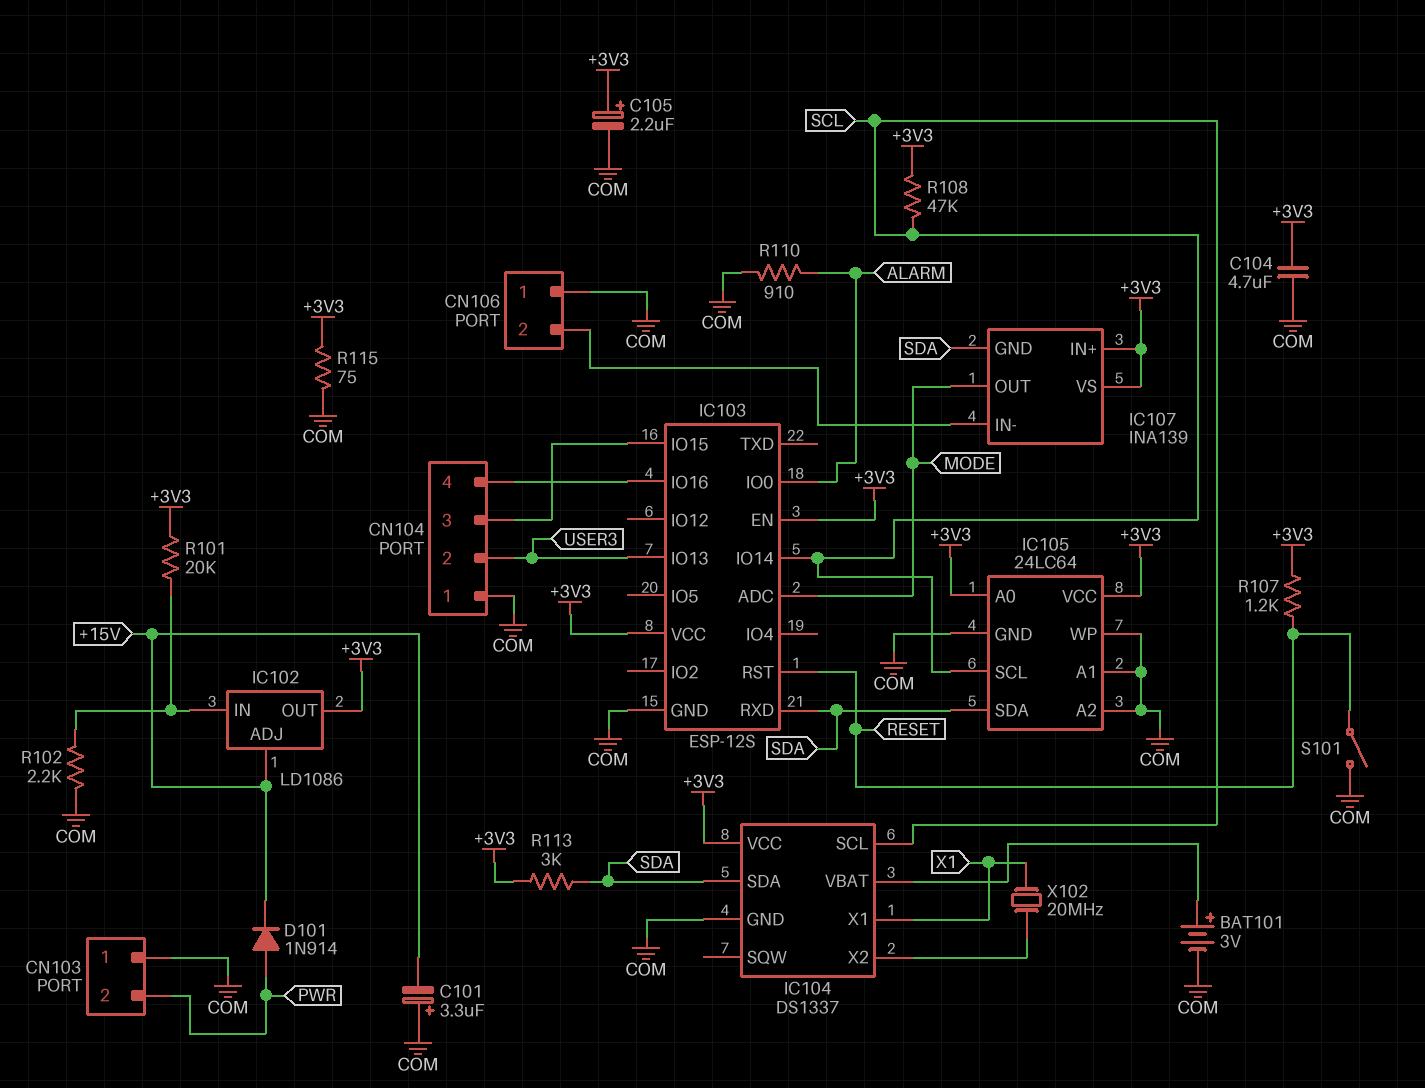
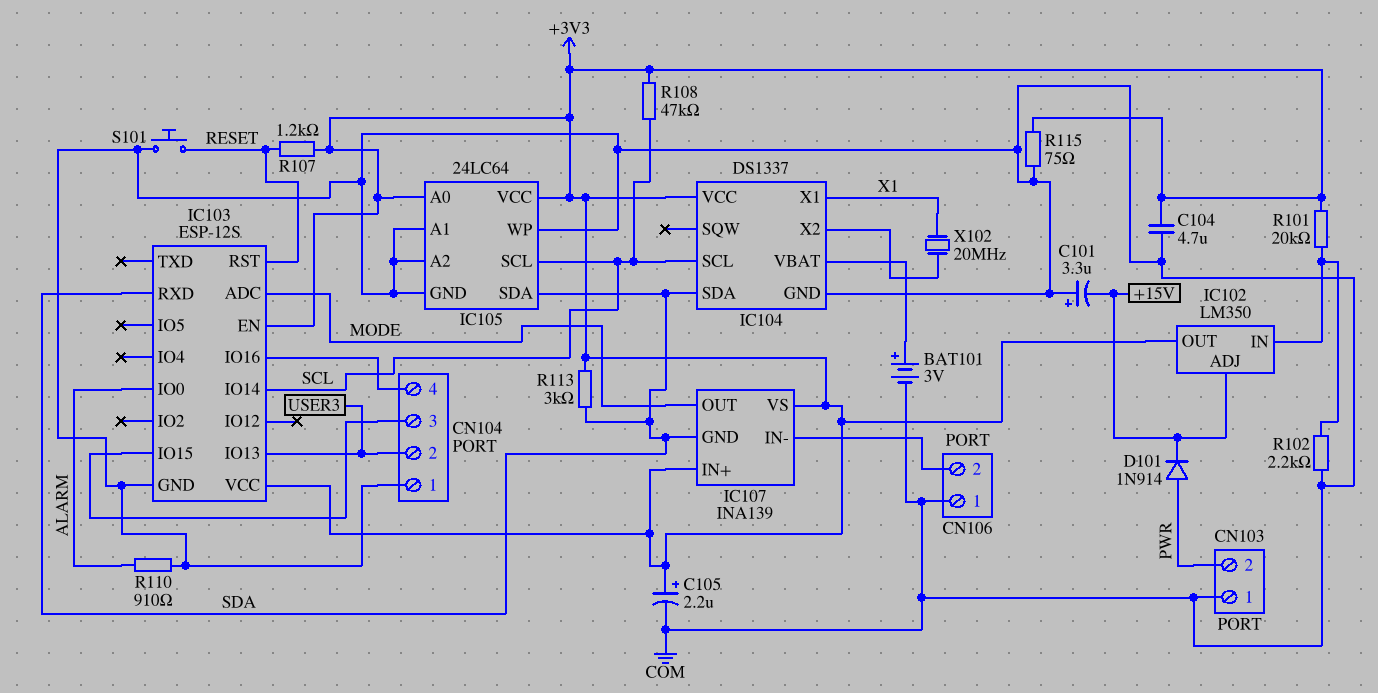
IC102: LD1086 -> LM350
S101: switch (COM, RESET) -> button (COM, RESET)

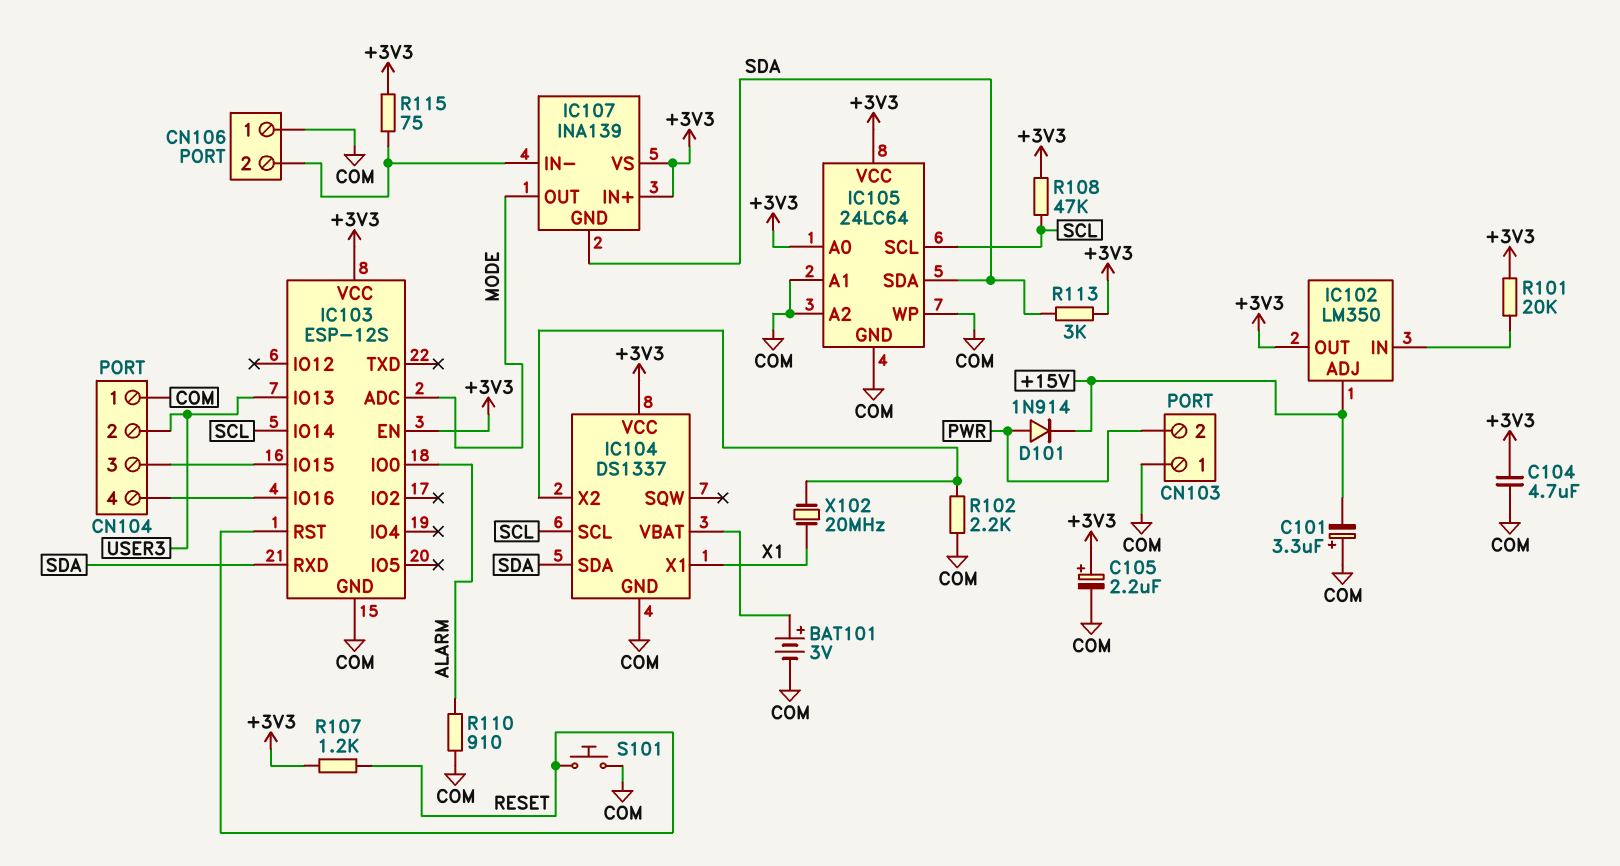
R102: 2.2k (COM, IC102/IN) -> 2.2k (COM, IC104/X2)
R115: 75 (+3V3, COM) -> 75 (+3V3, CN106/2)

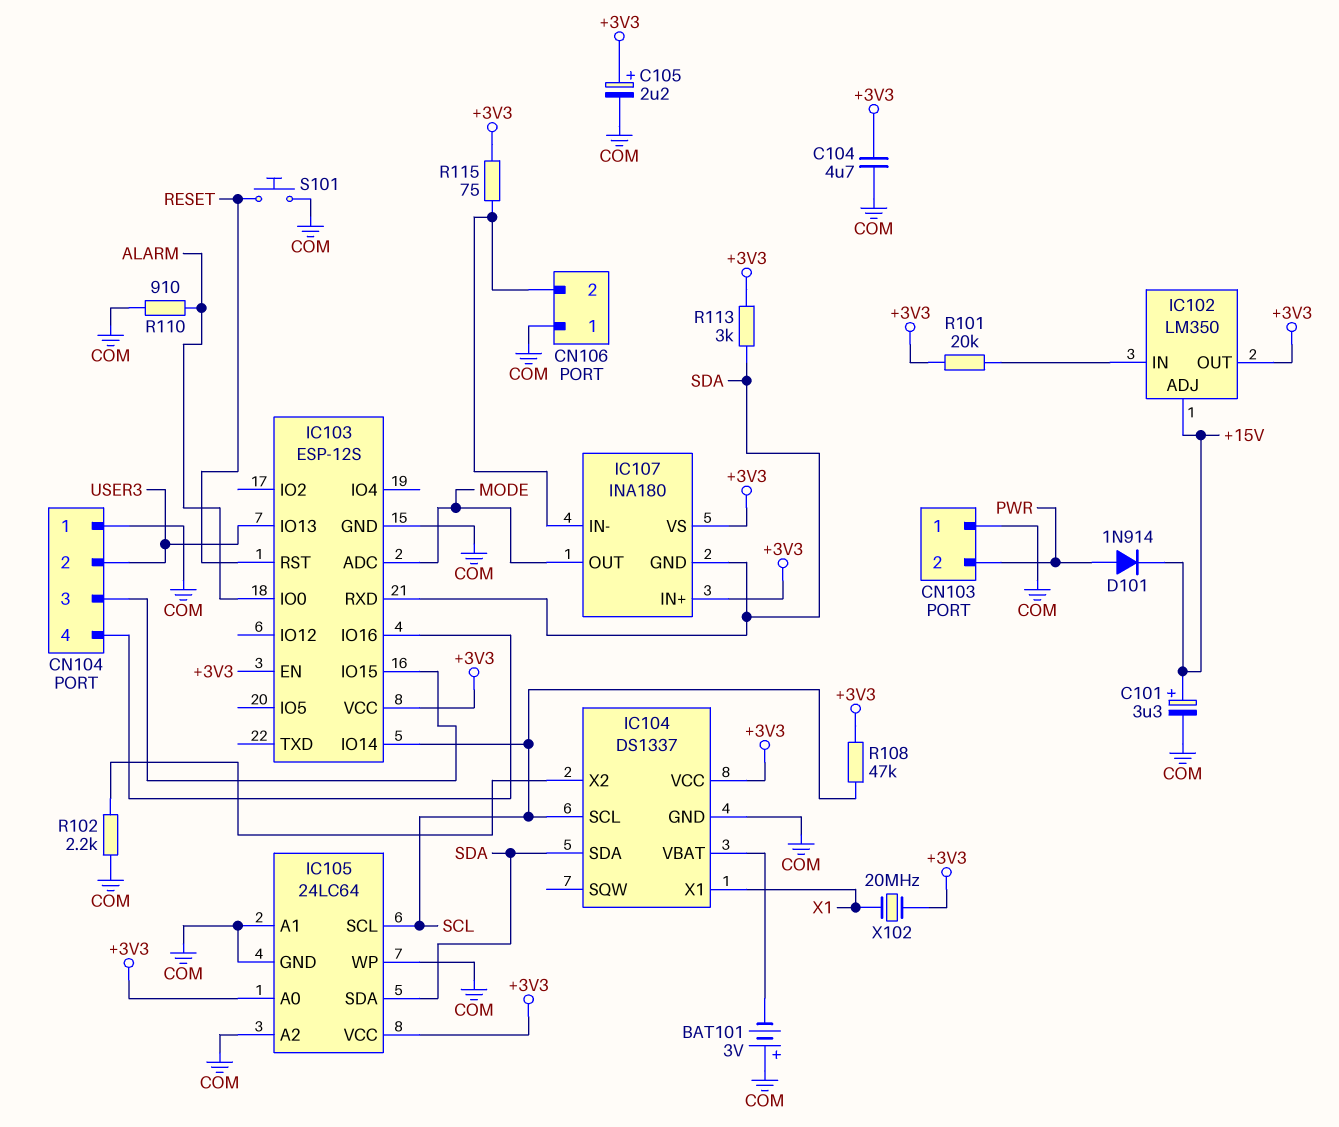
BAT101: 3V (plus IC104/VBAT, minus COM) -> 3V (plus COM, minus IC104/VBAT)
C101: 3.3uF (plus COM, minus +15V) -> 3.3uF (plus +15V, minus COM)
IC107: INA139 -> INA180
R107: 1.2k (+3V3, RESET) -> none
X102: 20MHz (IC104/X2, X1) -> 20MHz (+3V3, X1)

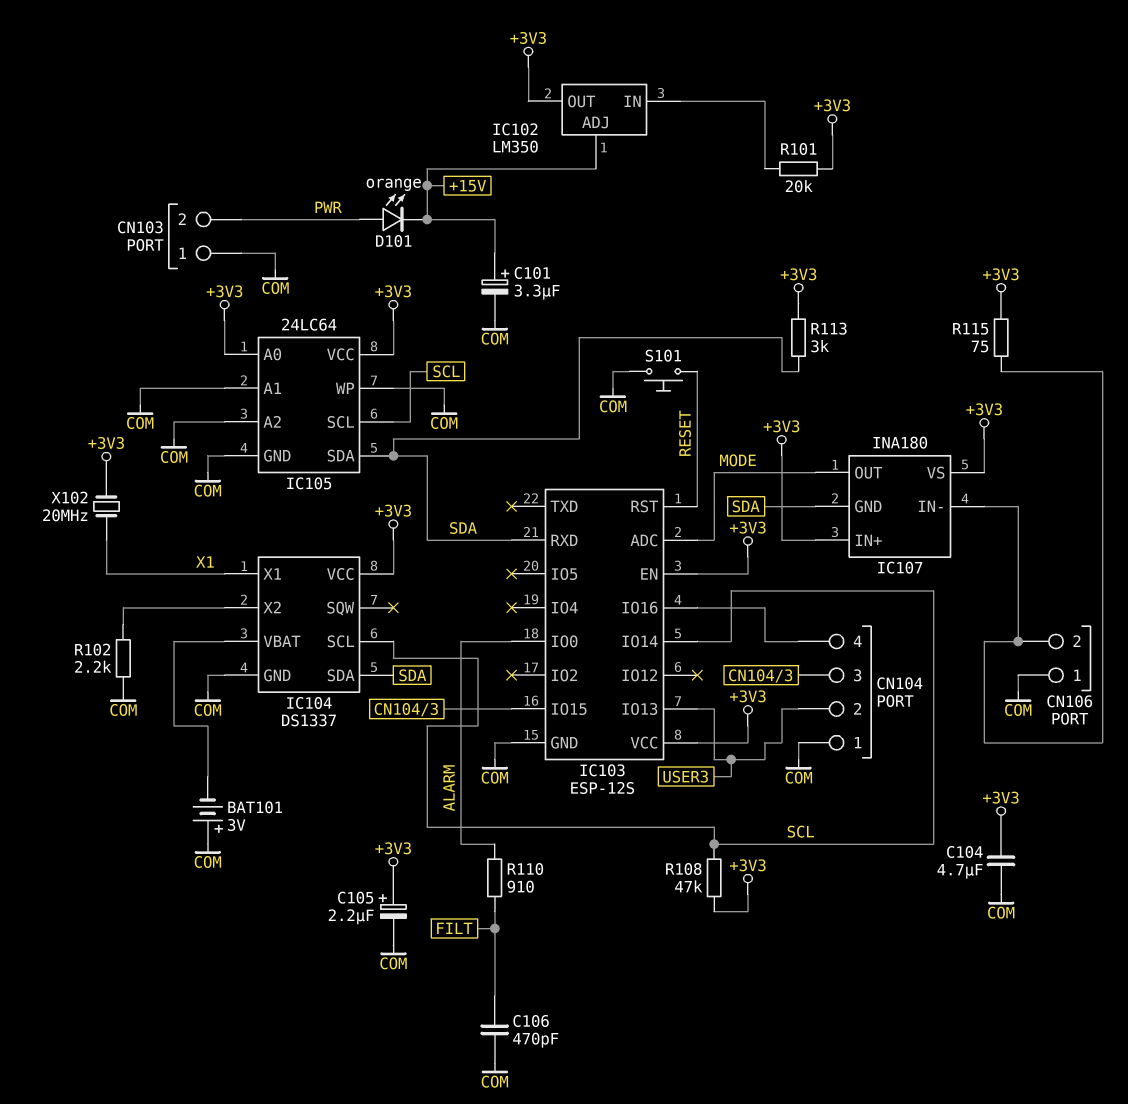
C106: none -> 470pF (COM, FILT)
D101: diode 1N914 (A PWR, K +15V) -> LED orange (A PWR, K +15V)
R110: 910 (ALARM, COM) -> 910 (ALARM, FILT)

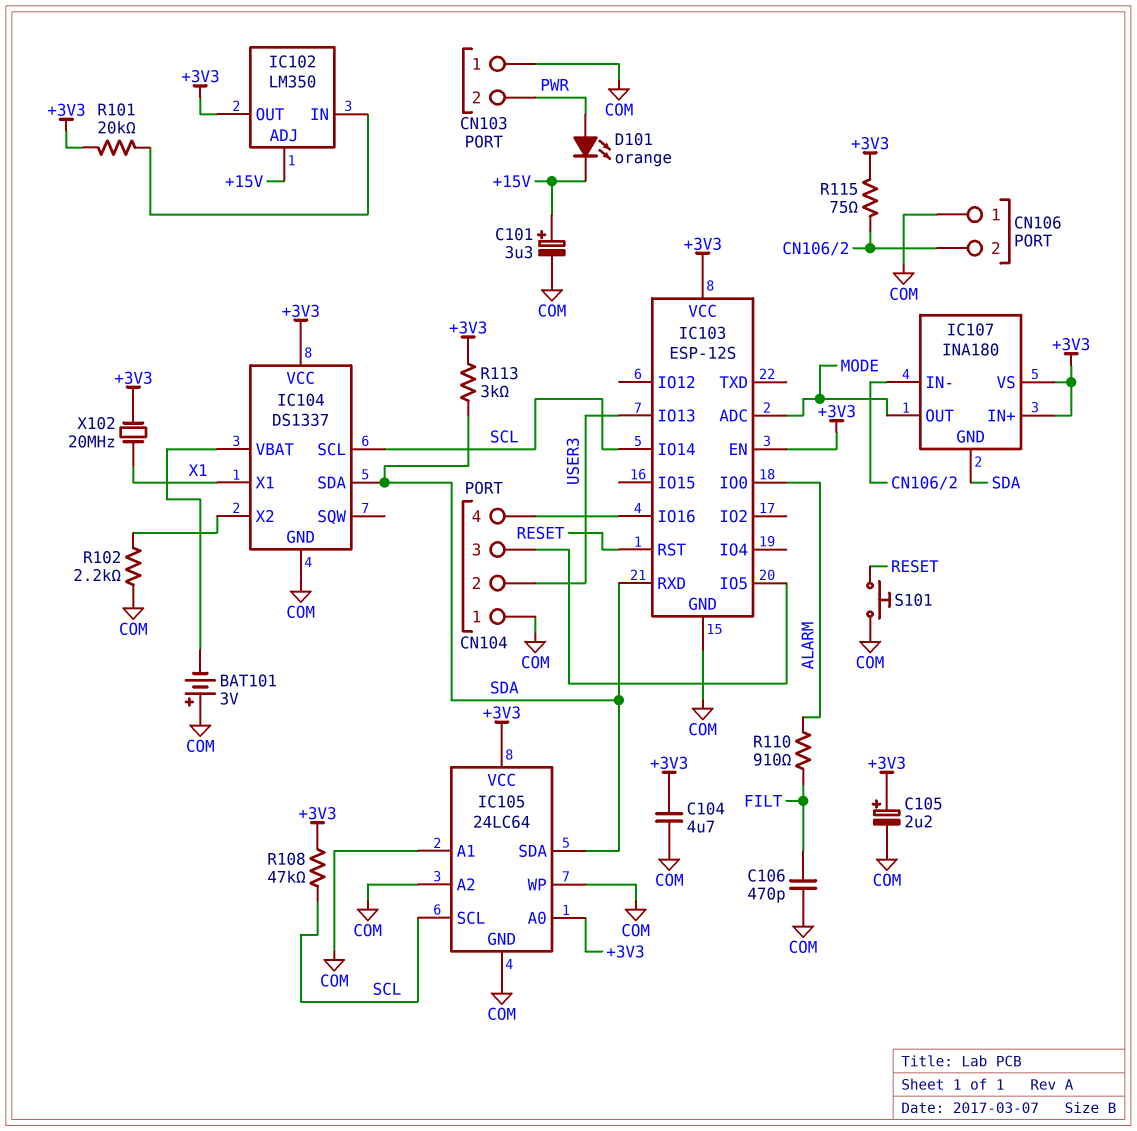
IC103 pin IO5: none -> CN104/3
IC103 pin IO15: CN104/3 -> none

